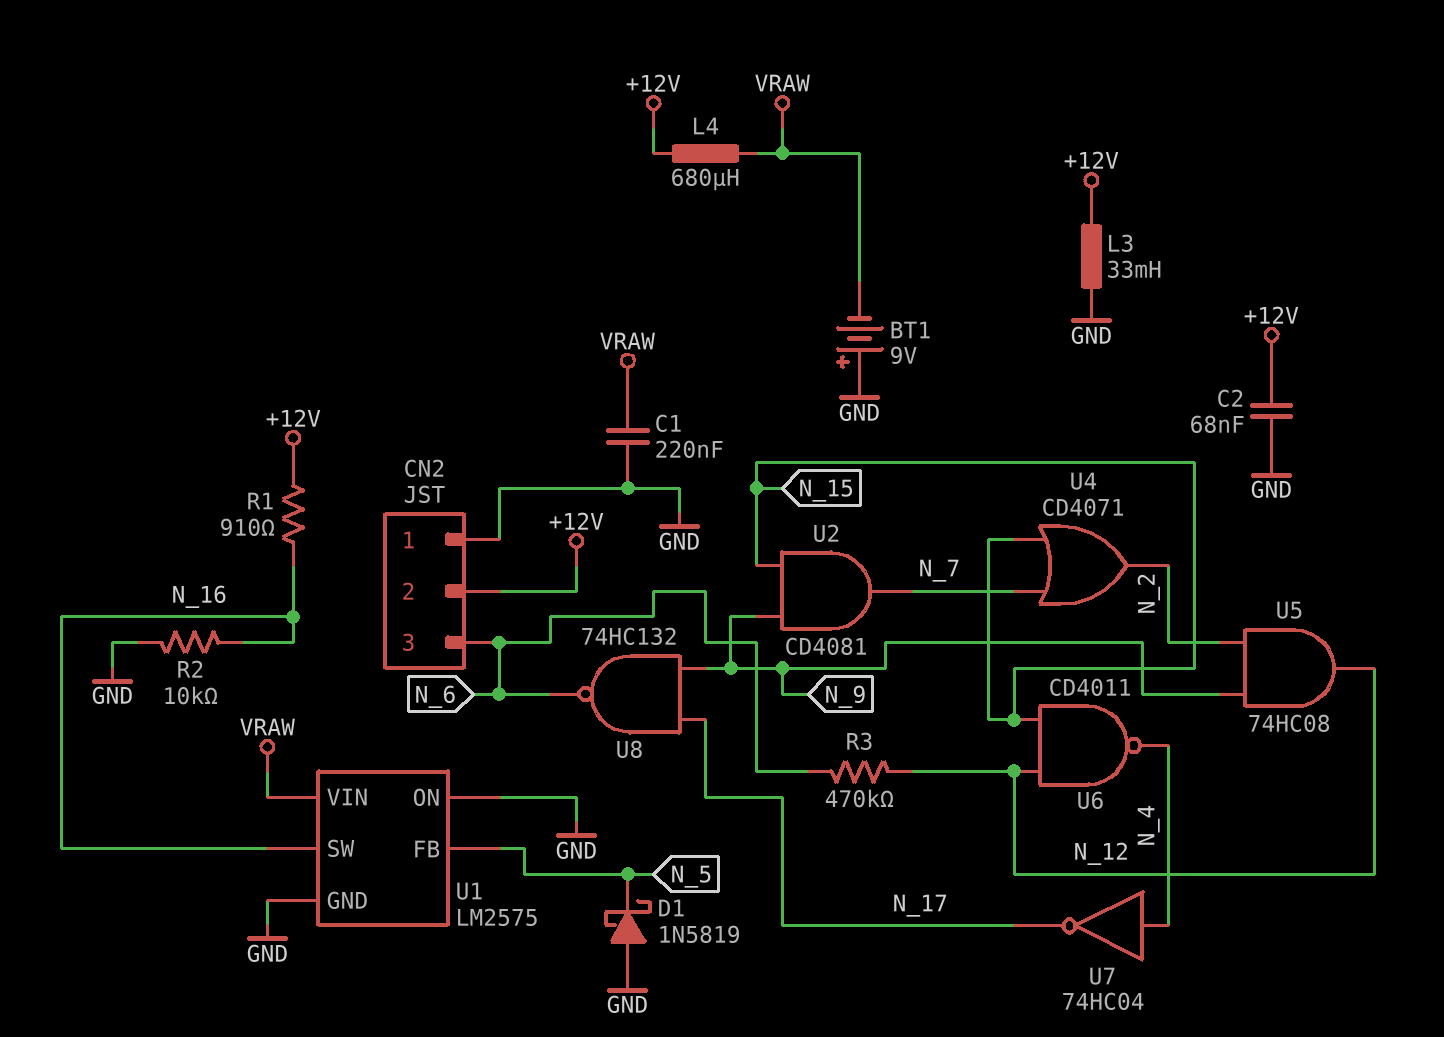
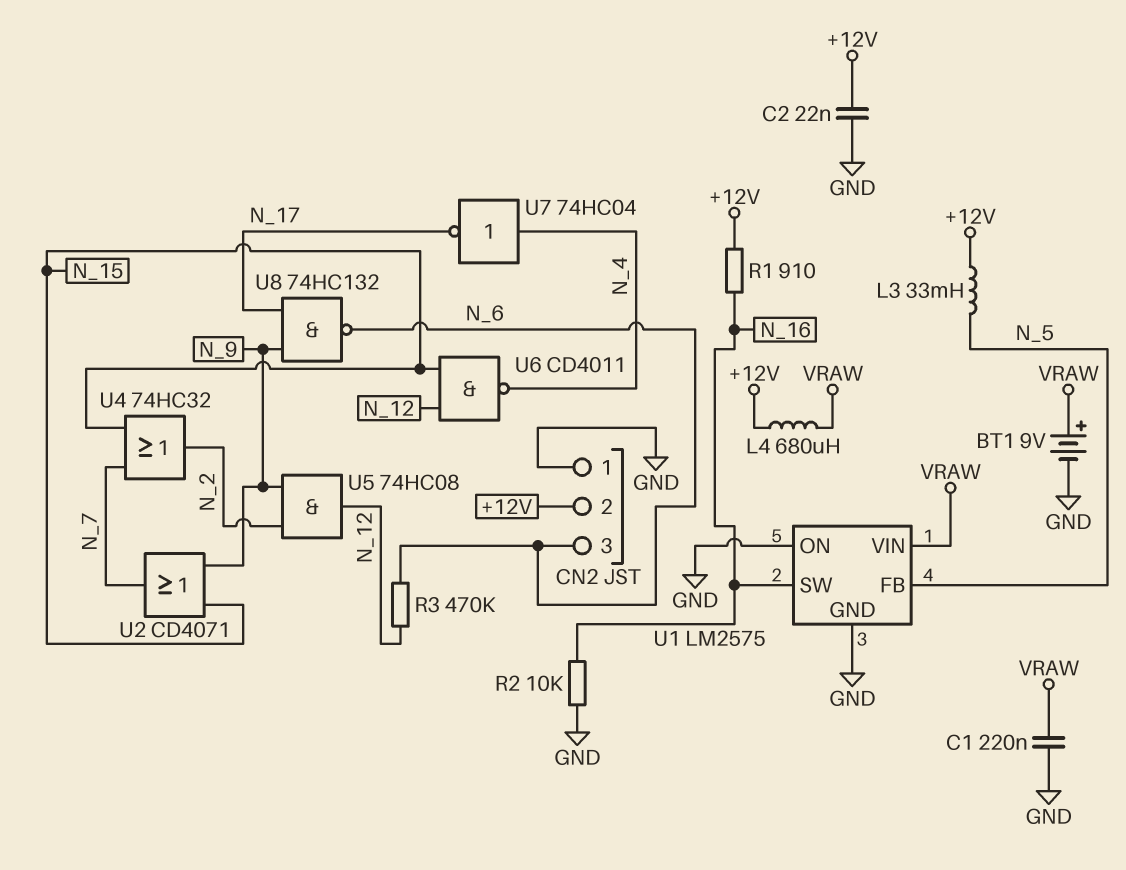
BT1: 9V (plus GND, minus VRAW) -> 9V (plus VRAW, minus GND)
C2: 68nF (+12V, GND) -> 22nF (+12V, GND)
D1: schottky 1N5819 (A GND, K N_5) -> none
L3: 33mH (+12V, GND) -> 33mH (+12V, N_5)
U2: AND CD4081 (in N_9, in N_15, out N_7) -> OR CD4071 (in N_9, in N_15, out N_7)
U4: OR CD4071 (in N_7, in N_15, out N_2) -> OR 74HC32 (in N_7, in N_15, out N_2)

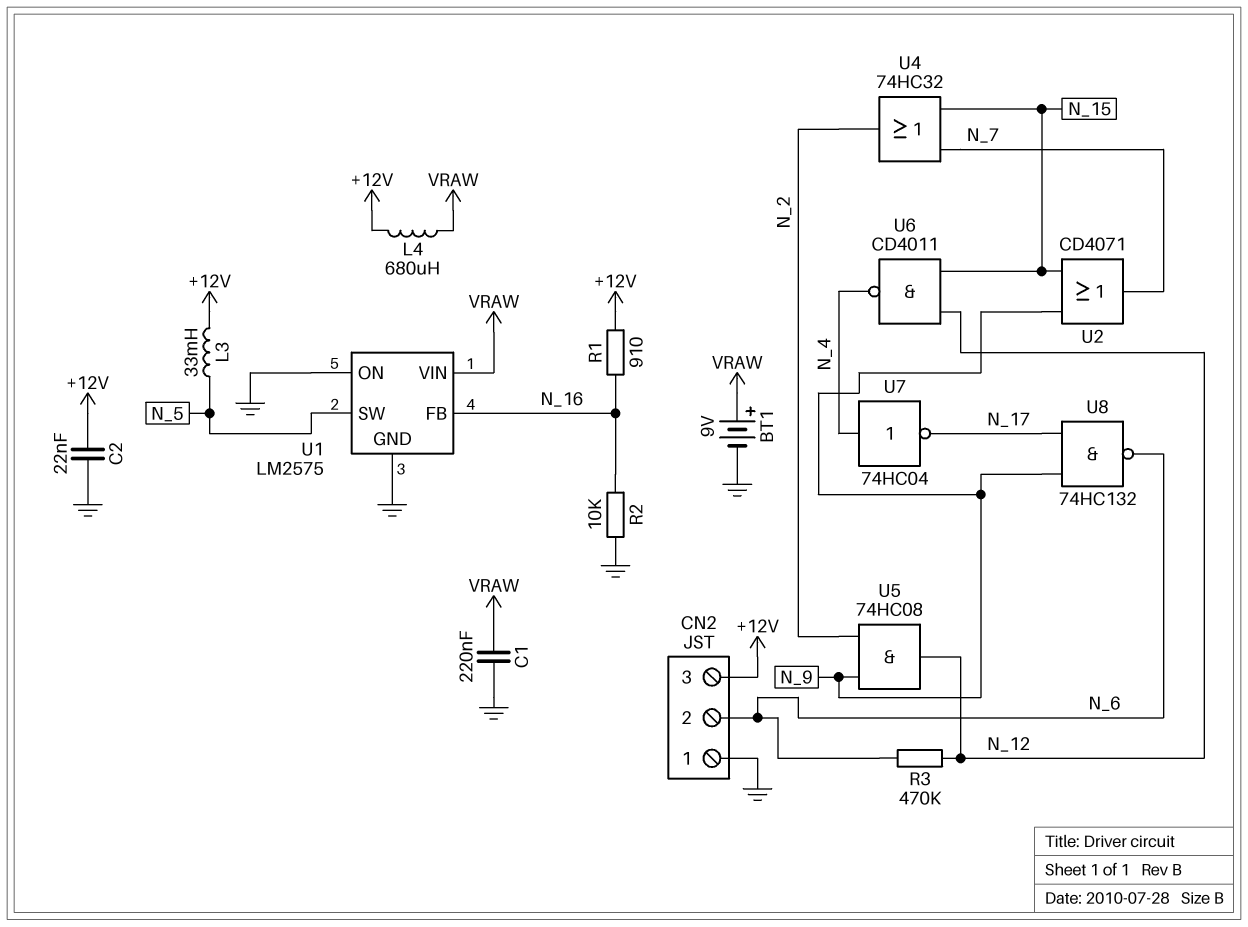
CN2 pin 2: +12V -> N_6
CN2 pin 3: N_6 -> +12V
U1 pin FB: N_5 -> N_16
U1 pin SW: N_16 -> N_5

